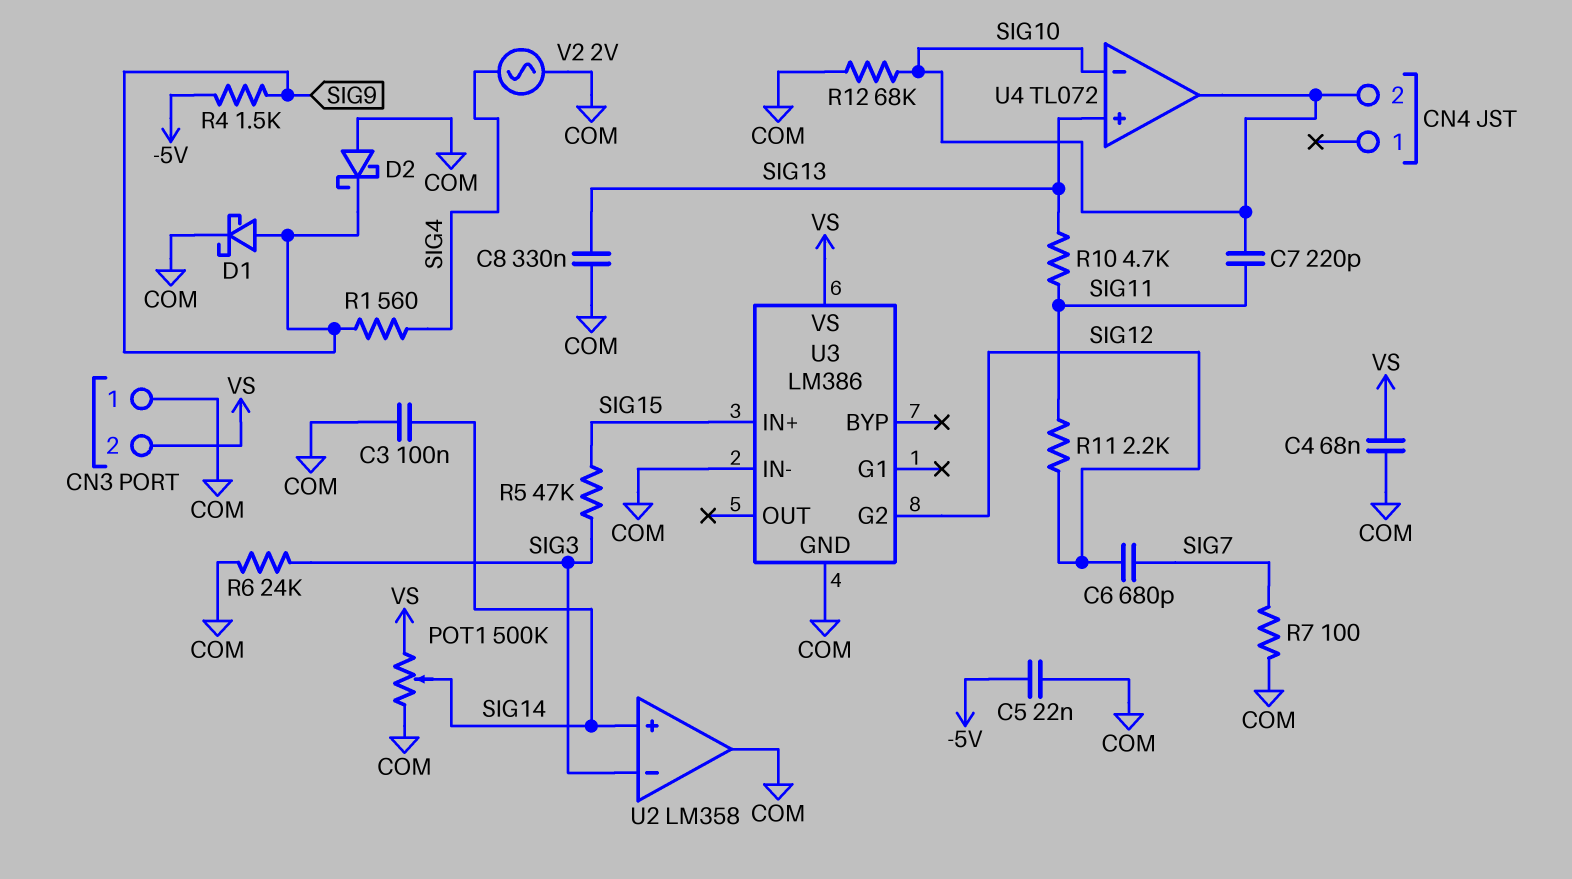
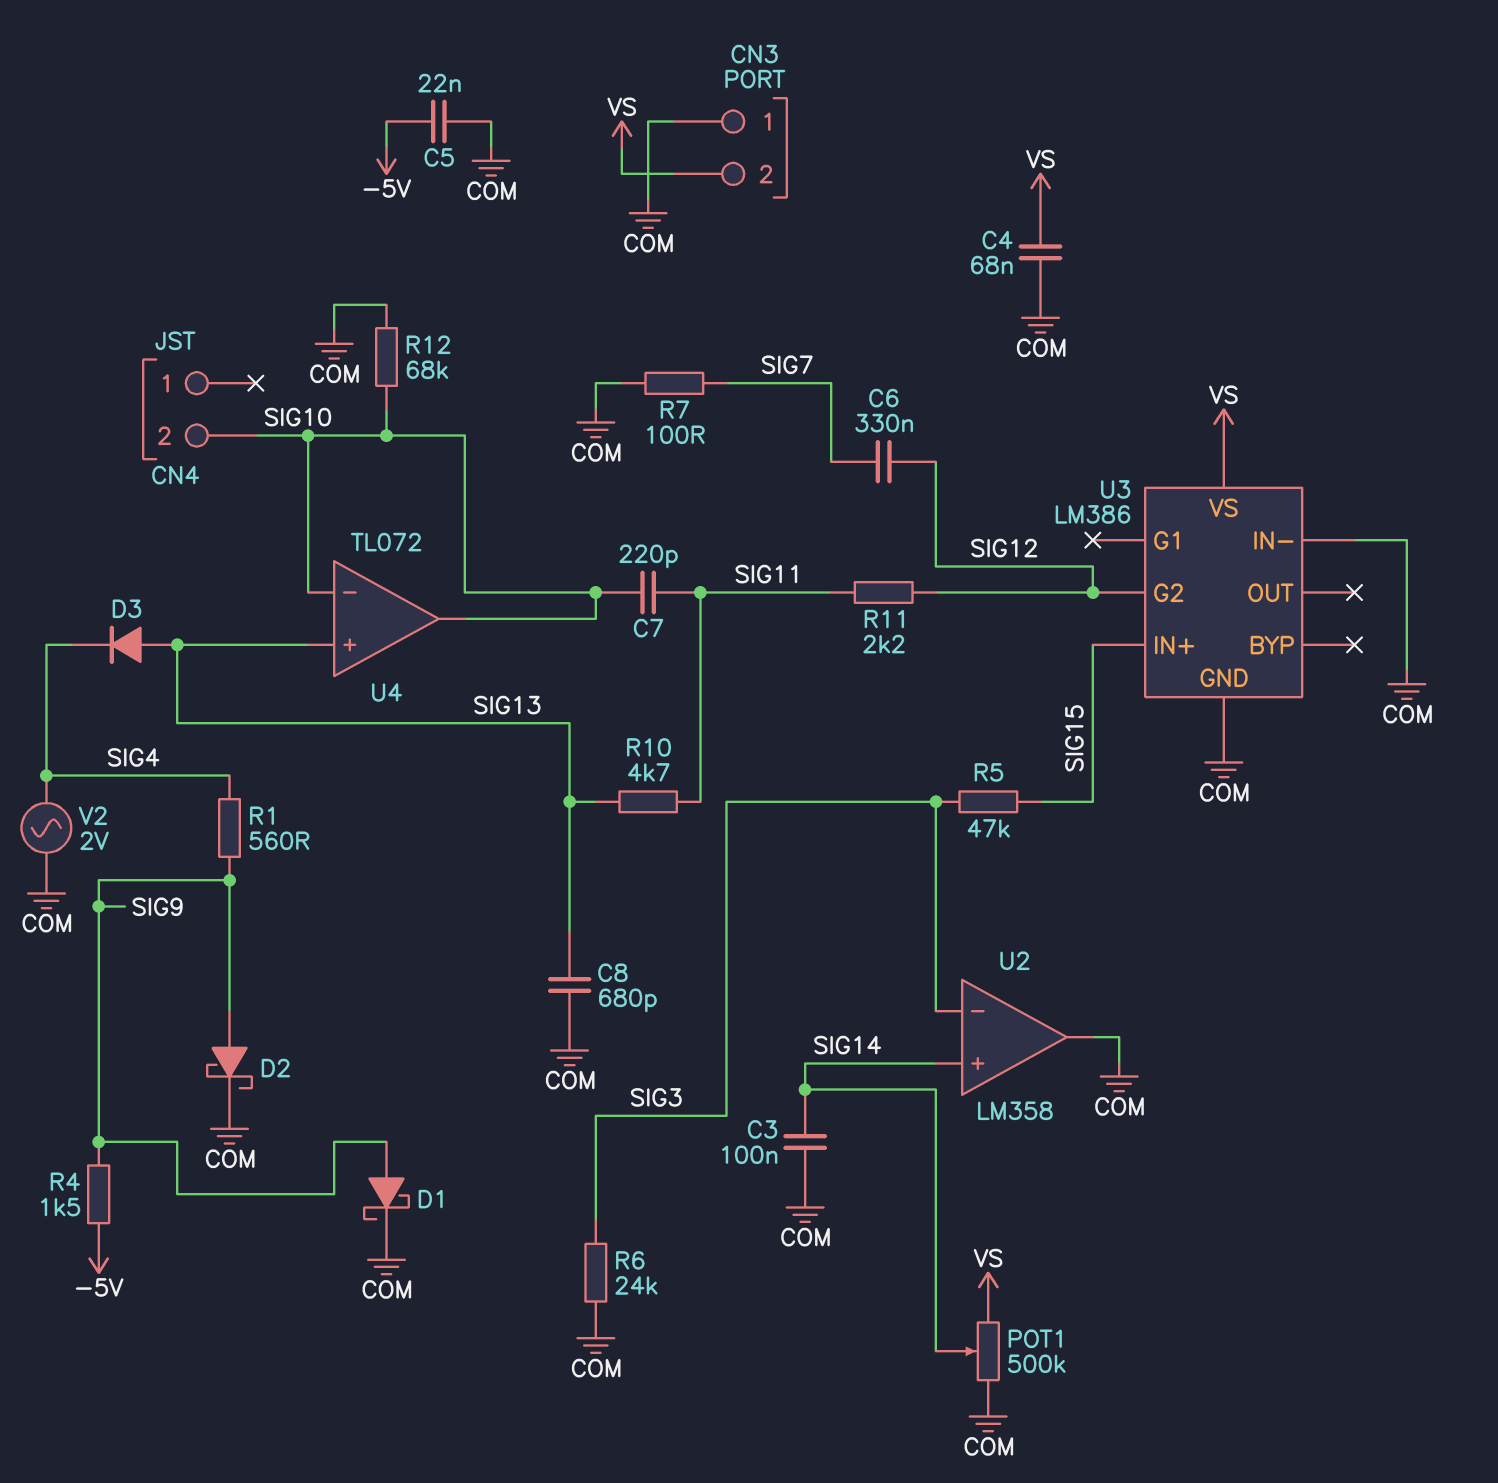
C6: 680pF (SIG7, SIG12) -> 330nF (SIG7, SIG12)
C8: 330nF (COM, SIG13) -> 680pF (COM, SIG13)
D2: schottky (A COM, K SIG9) -> schottky (A SIG9, K COM)
D3: none -> diode (A SIG13, K SIG4)

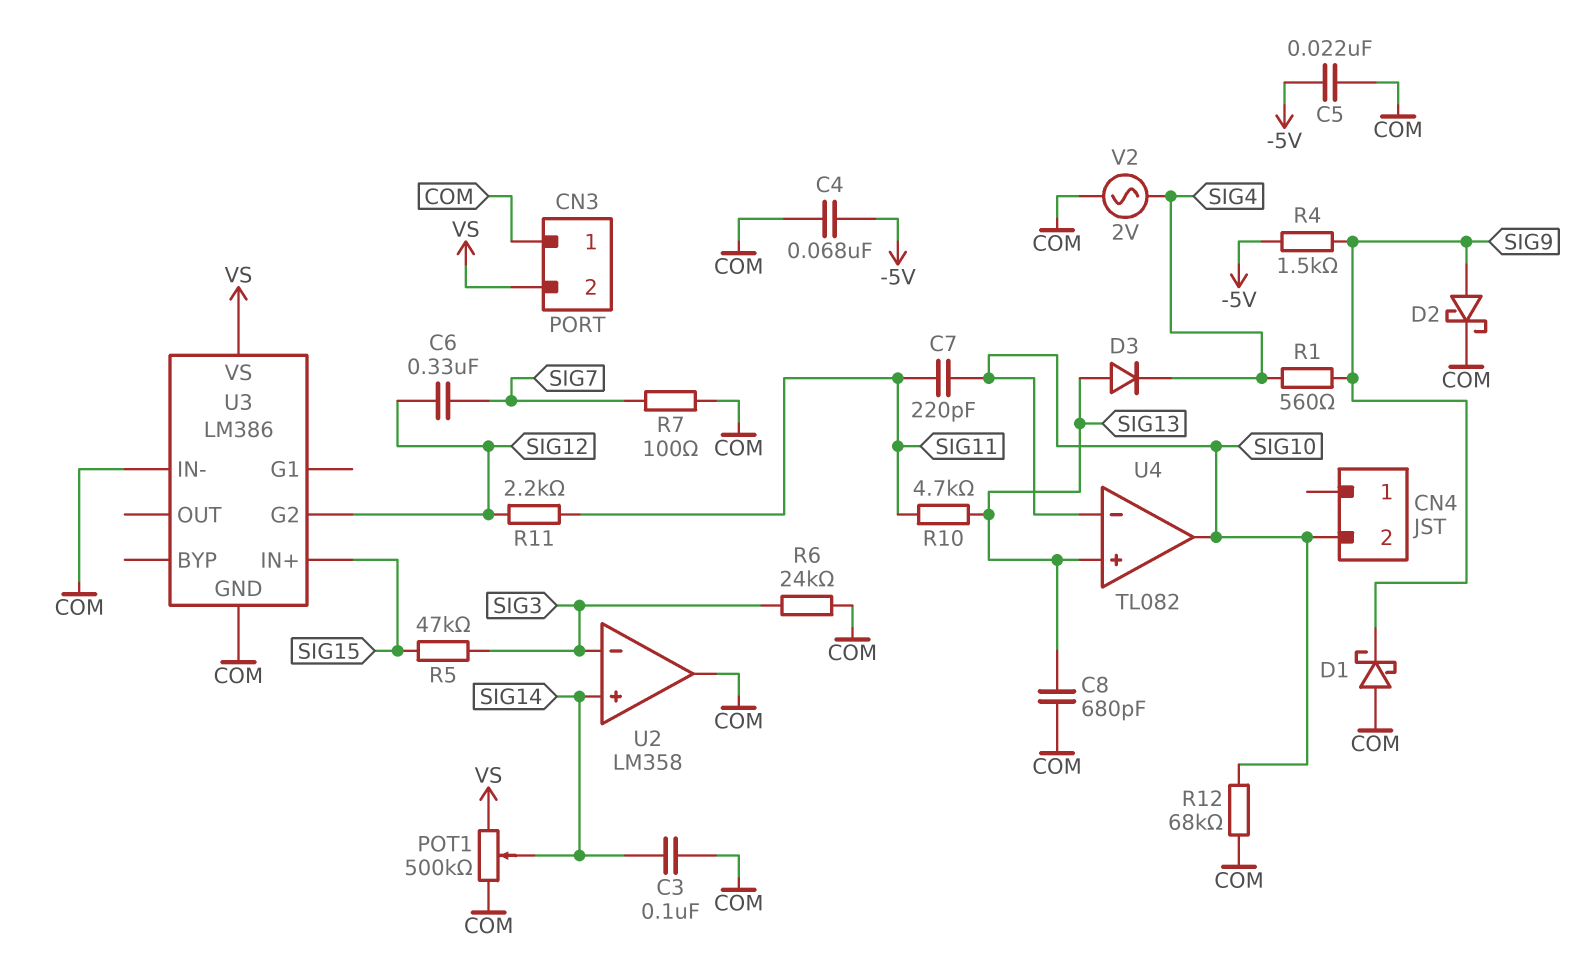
C4: 68nF (COM, VS) -> 68nF (-5V, COM)
D1: schottky (A SIG9, K COM) -> schottky (A COM, K SIG9)
U4: TL072 -> TL082

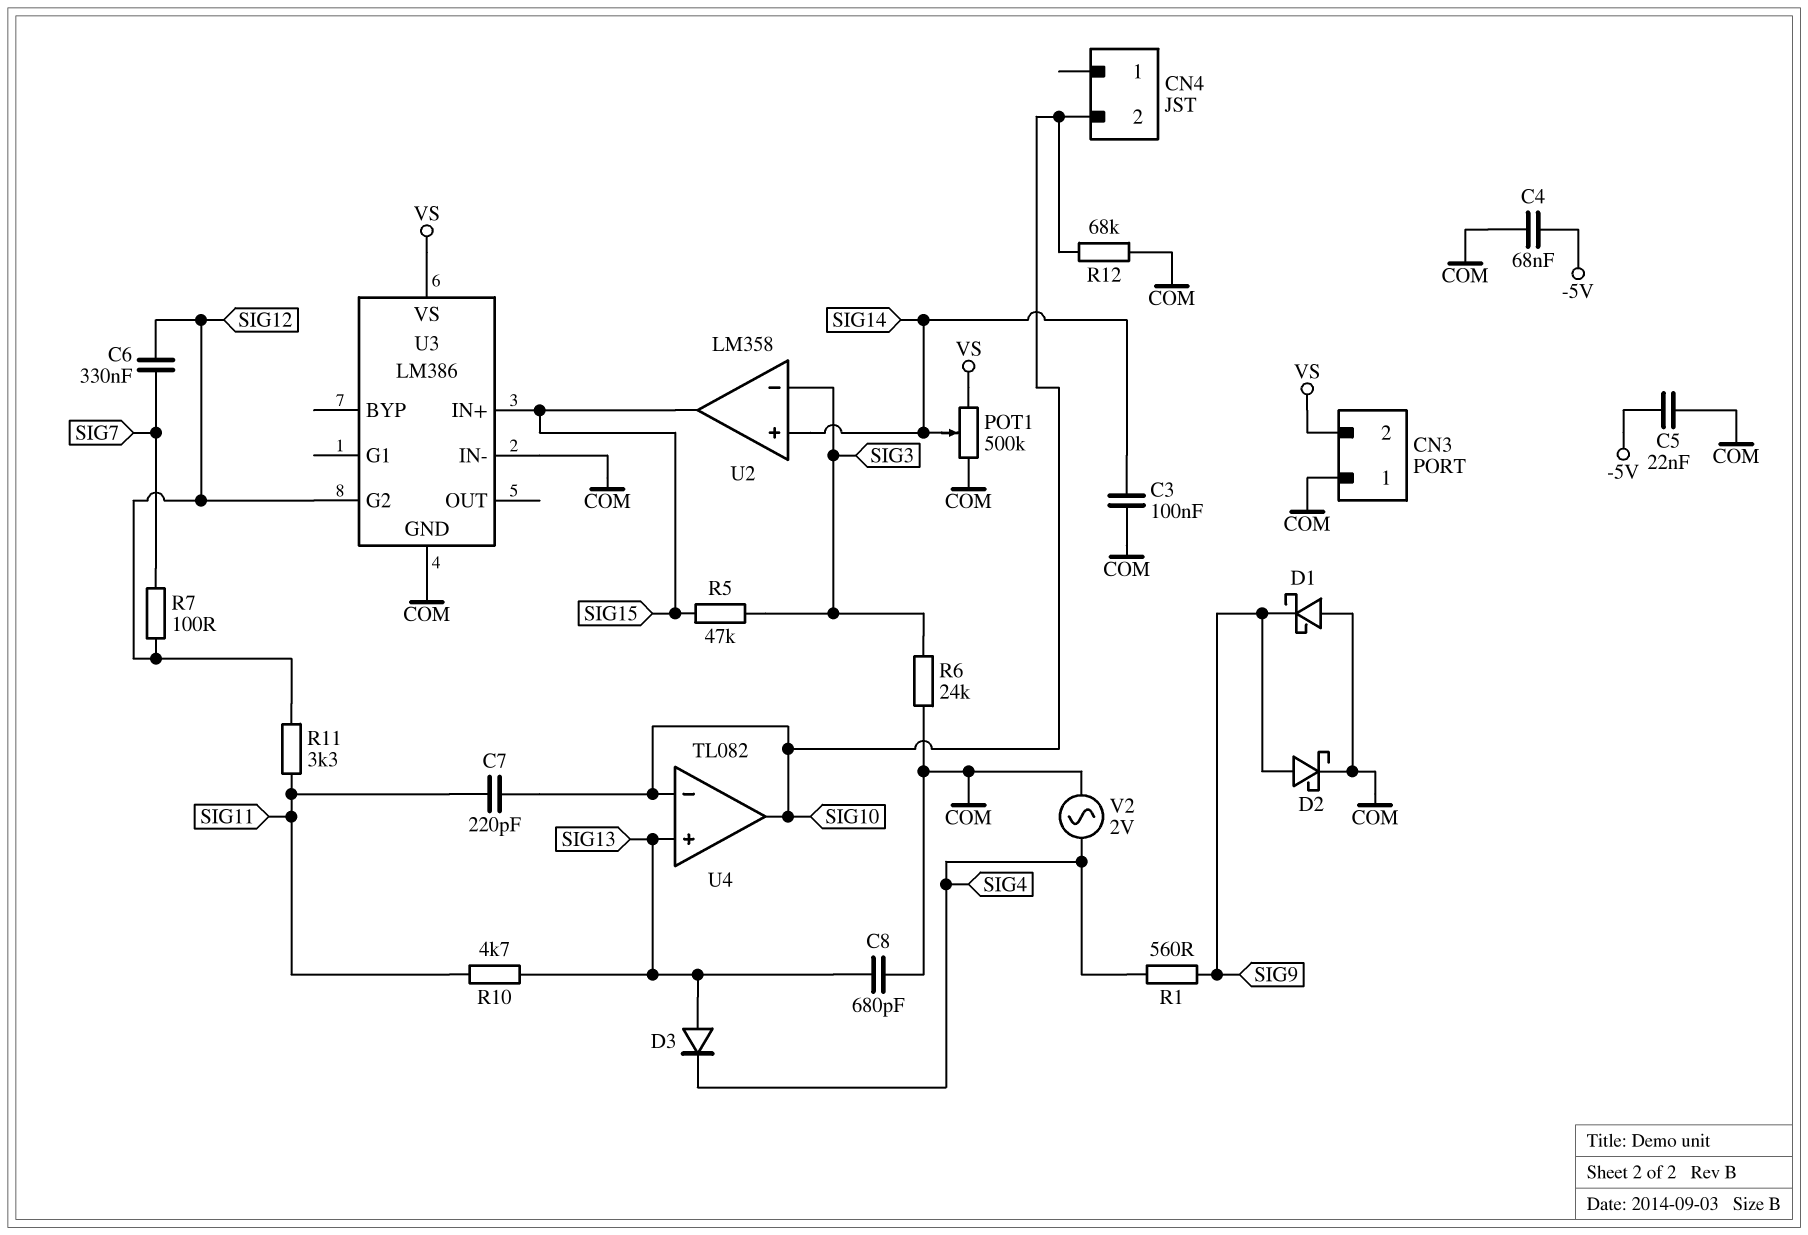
R4: 1.5k (-5V, SIG9) -> none
R7: 100 (COM, SIG7) -> 100 (SIG7, SIG12)
R11: 2.2k (SIG11, SIG12) -> 3.3k (SIG11, SIG12)
U2 pin out: COM -> SIG15

